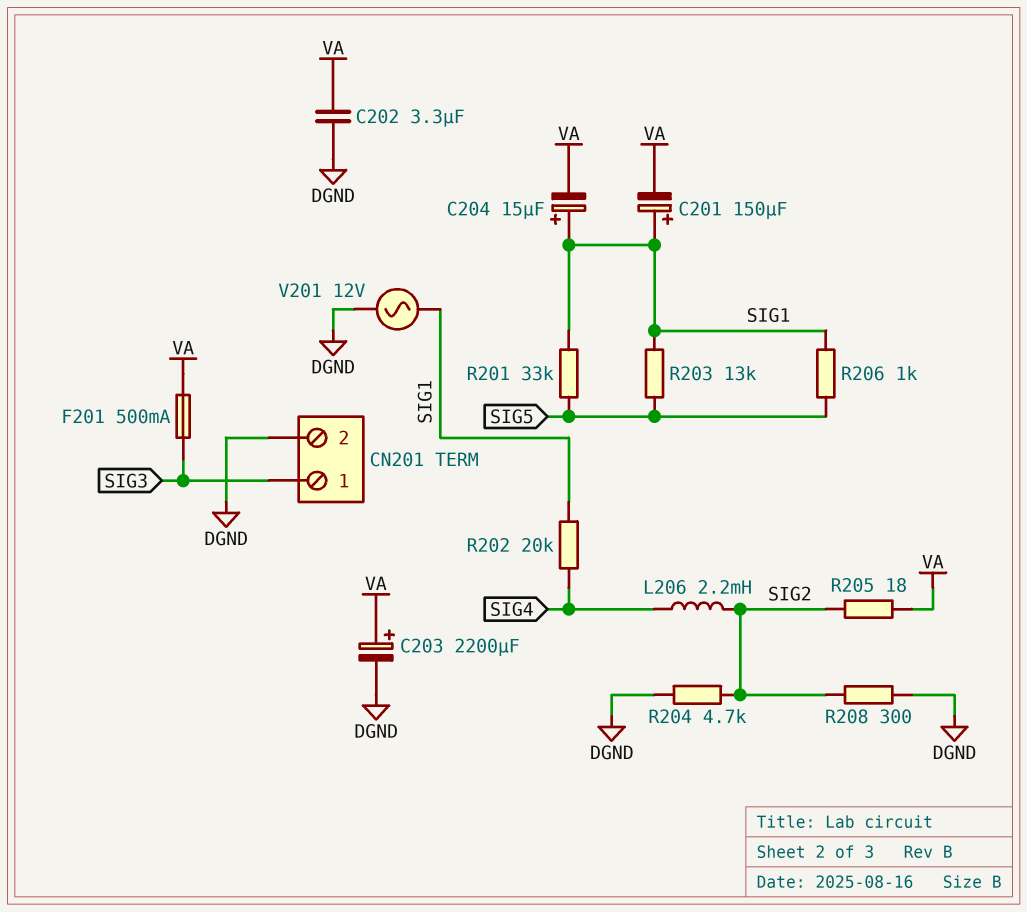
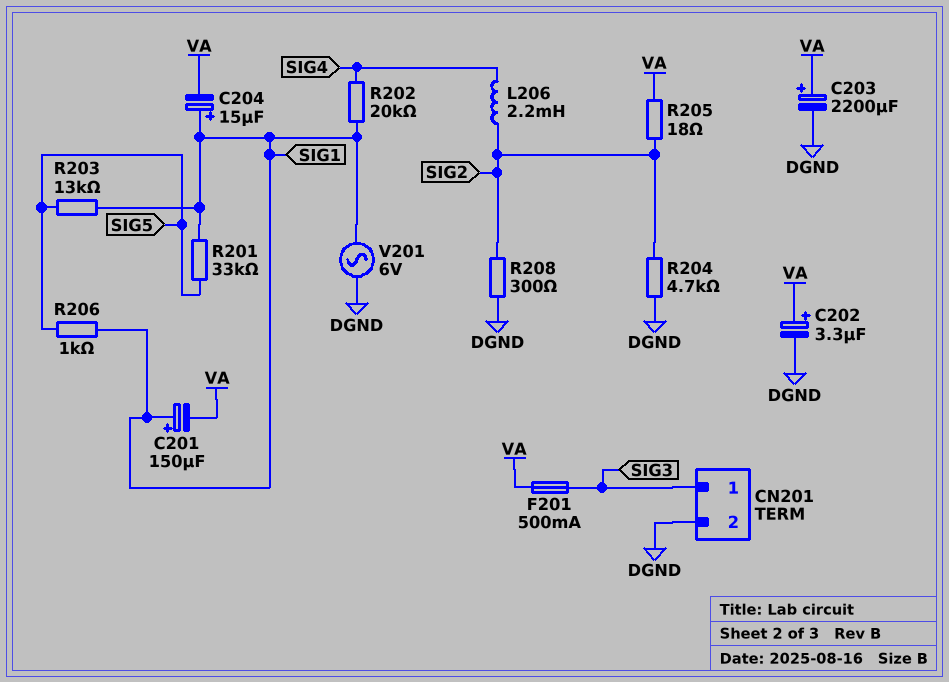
C202: 3.3uF (DGND, VA) -> 3.3uF (plus VA, minus DGND)
V201: AC 12V (DGND, SIG1) -> AC 6V (DGND, SIG1)

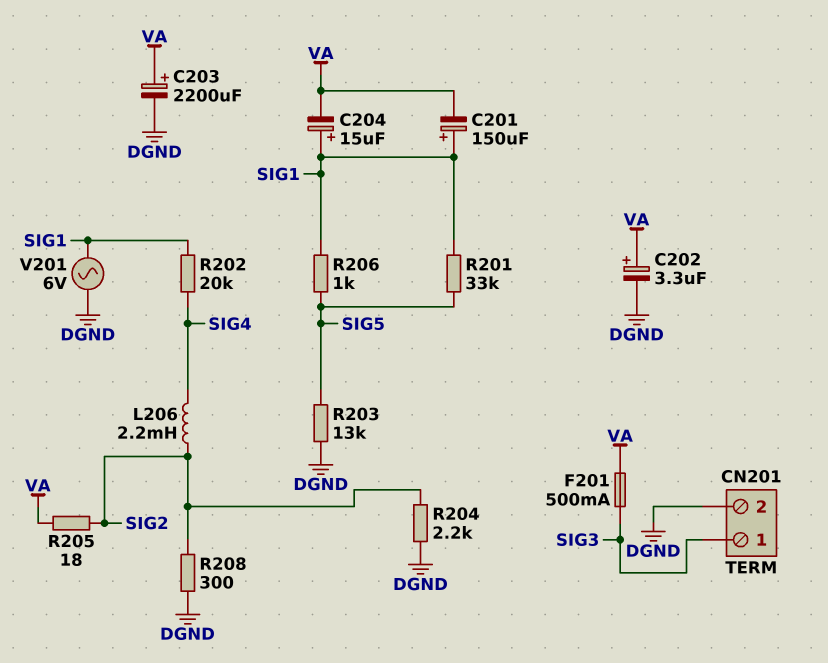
R203: 13k (SIG1, SIG5) -> 13k (DGND, SIG5)
R204: 4.7k (DGND, SIG2) -> 2.2k (DGND, SIG2)

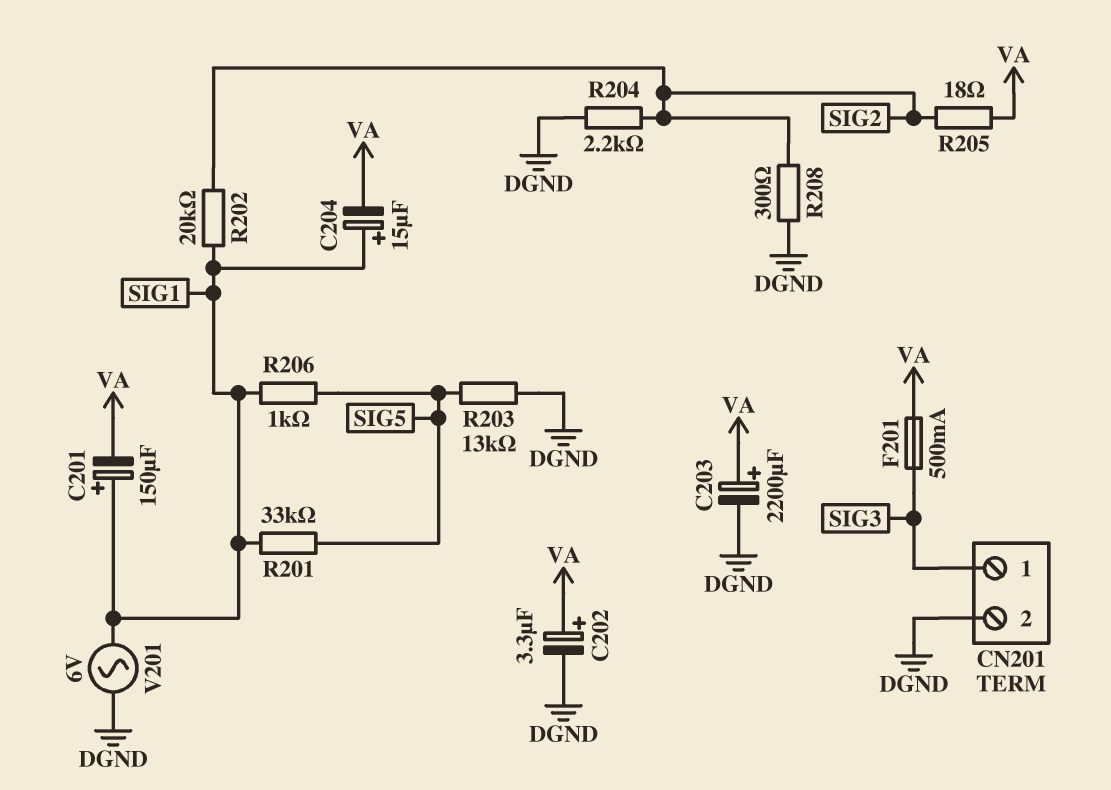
L206: 2.2mH (SIG2, SIG4) -> none
R202: 20k (SIG1, SIG4) -> 20k (SIG1, SIG2)

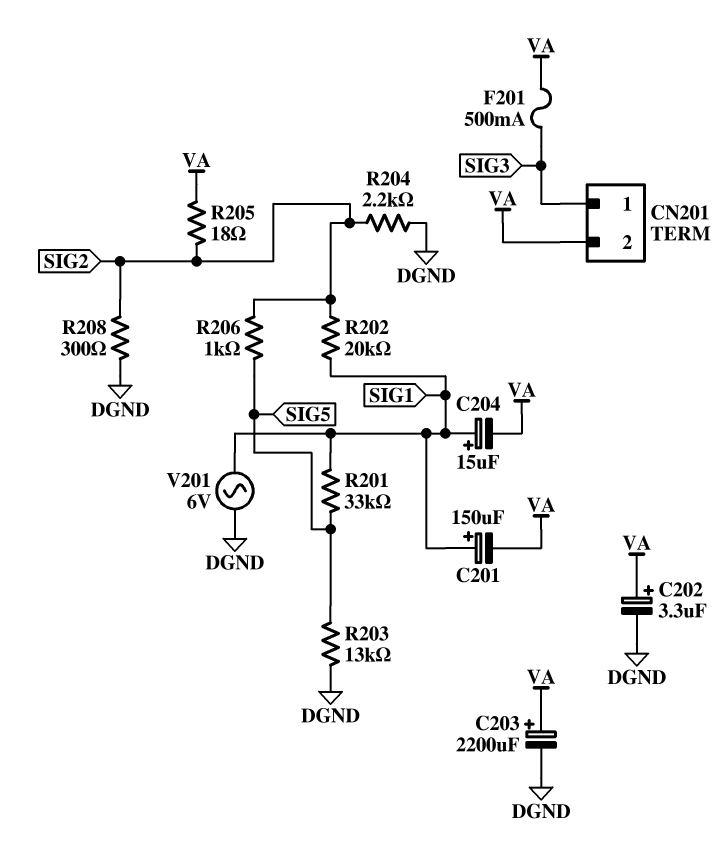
CN201 pin 2: DGND -> VA
R206: 1k (SIG1, SIG5) -> 1k (SIG2, SIG5)

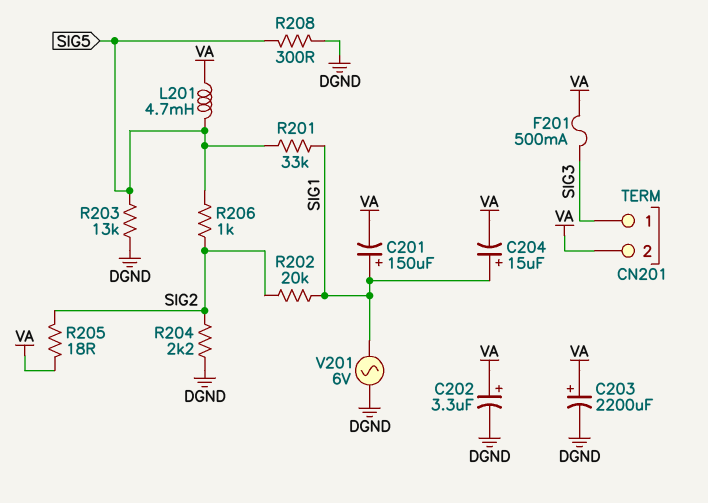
L201: none -> 4.7mH (SIG5, VA)
R208: 300 (DGND, SIG2) -> 300 (DGND, SIG5)

